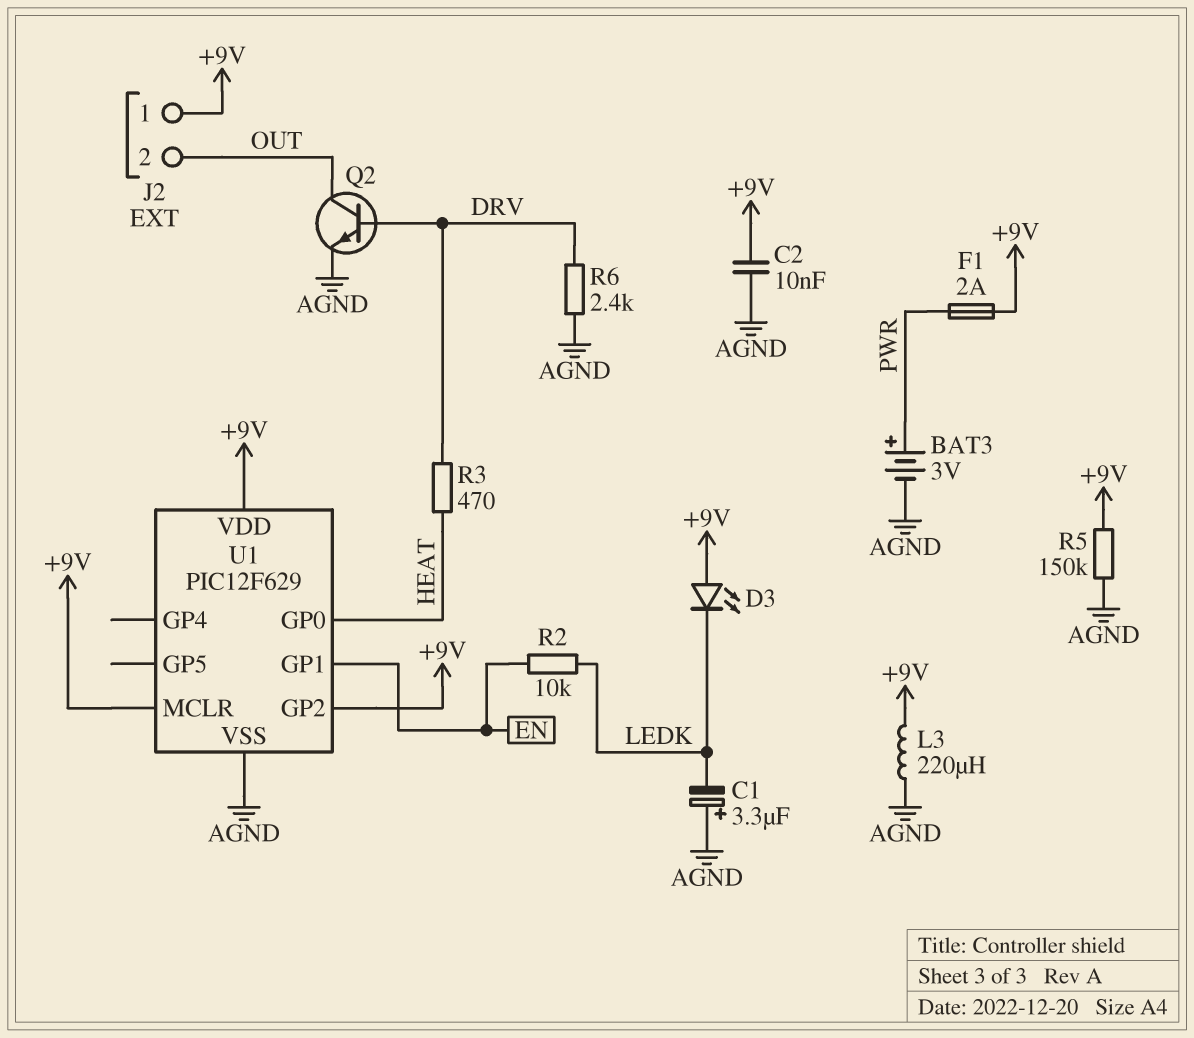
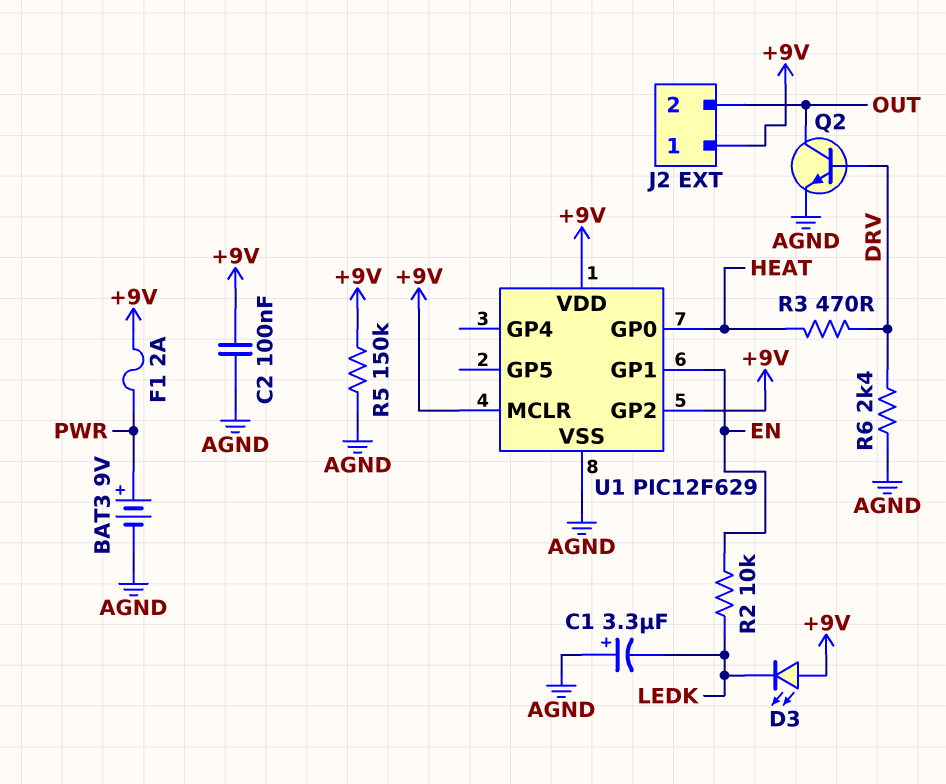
BAT3: 3V (plus PWR, minus AGND) -> 9V (plus PWR, minus AGND)
C2: 10nF (+9V, AGND) -> 100nF (+9V, AGND)
L3: 220uH (+9V, AGND) -> none

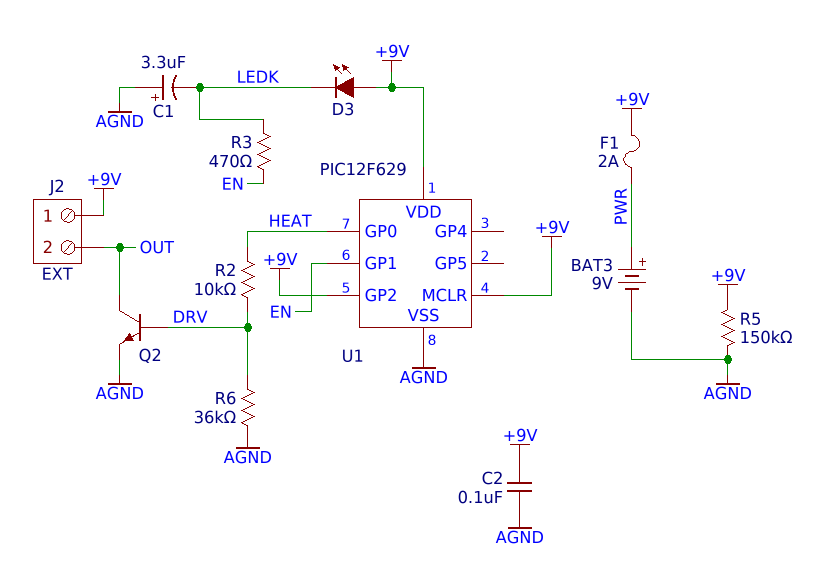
R2: 10k (EN, LEDK) -> 10k (DRV, HEAT)
R3: 470 (DRV, HEAT) -> 470 (EN, LEDK)
R6: 2.4k (AGND, DRV) -> 36k (AGND, DRV)

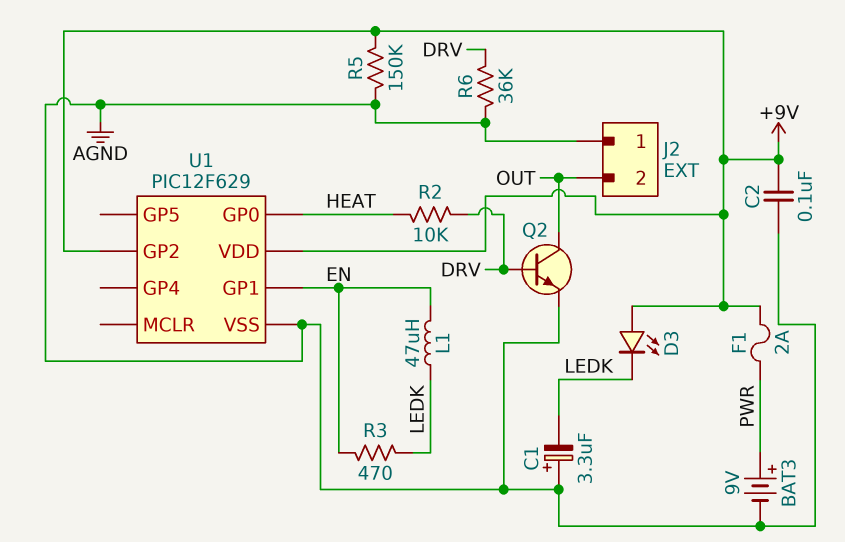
J2 pin 1: +9V -> AGND
L1: none -> 47uH (EN, LEDK)
U1 pin MCLR: +9V -> none

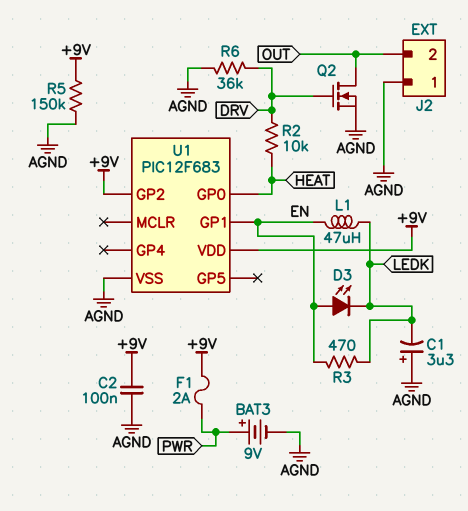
D3: LED (A +9V, K LEDK) -> LED (A EN, K LEDK)
Q2: NPN (B DRV, C OUT, E AGND) -> NMOS (G DRV, D OUT, S AGND)
U1: PIC12F629 -> PIC12F683

